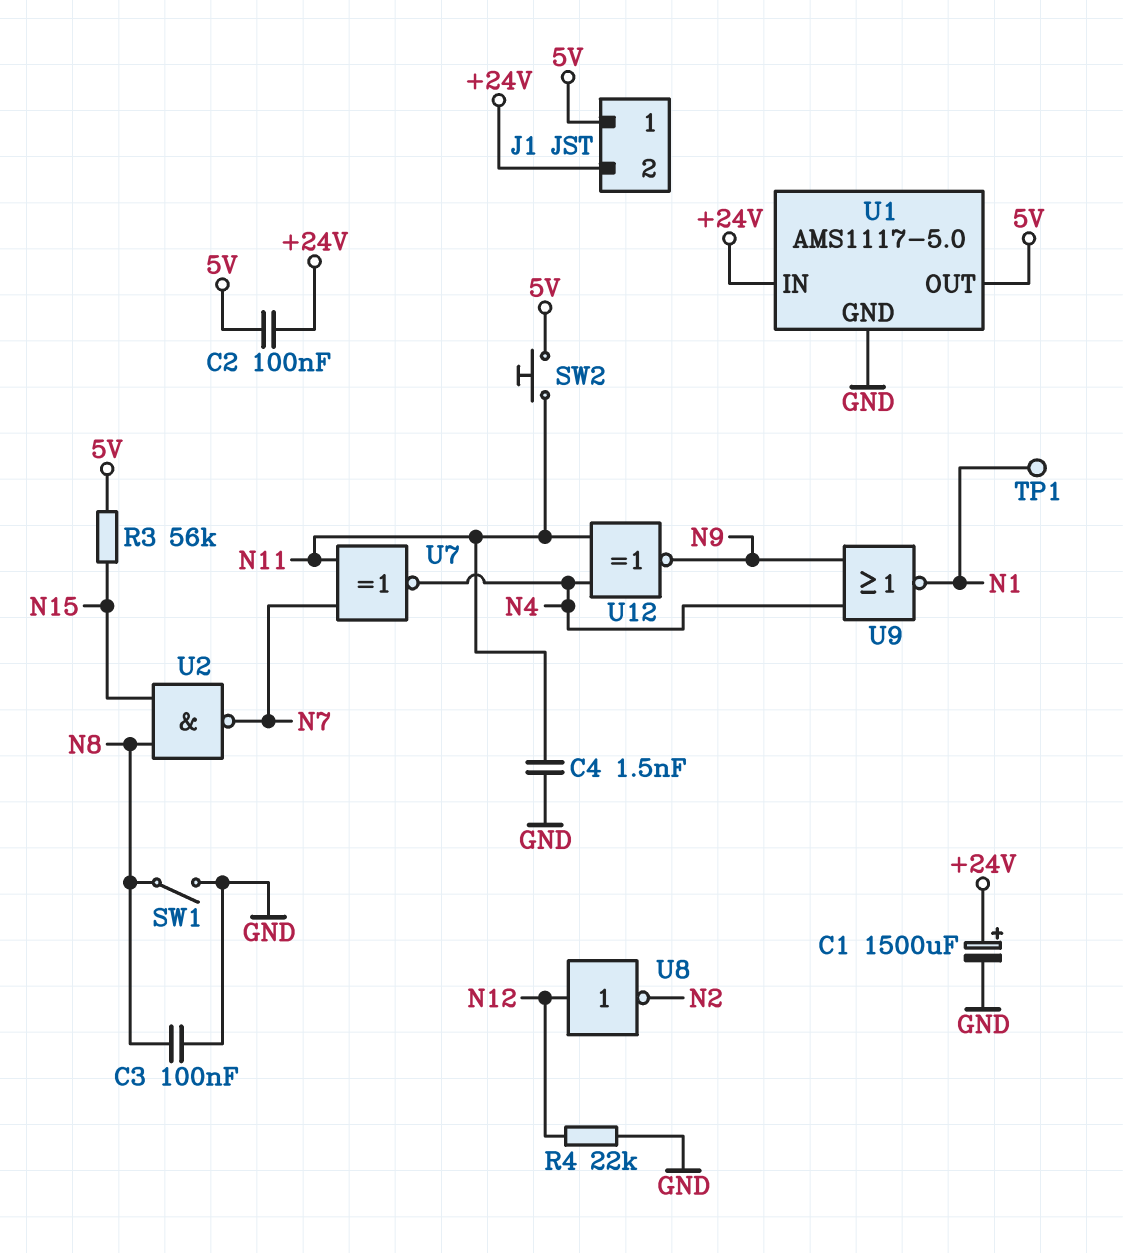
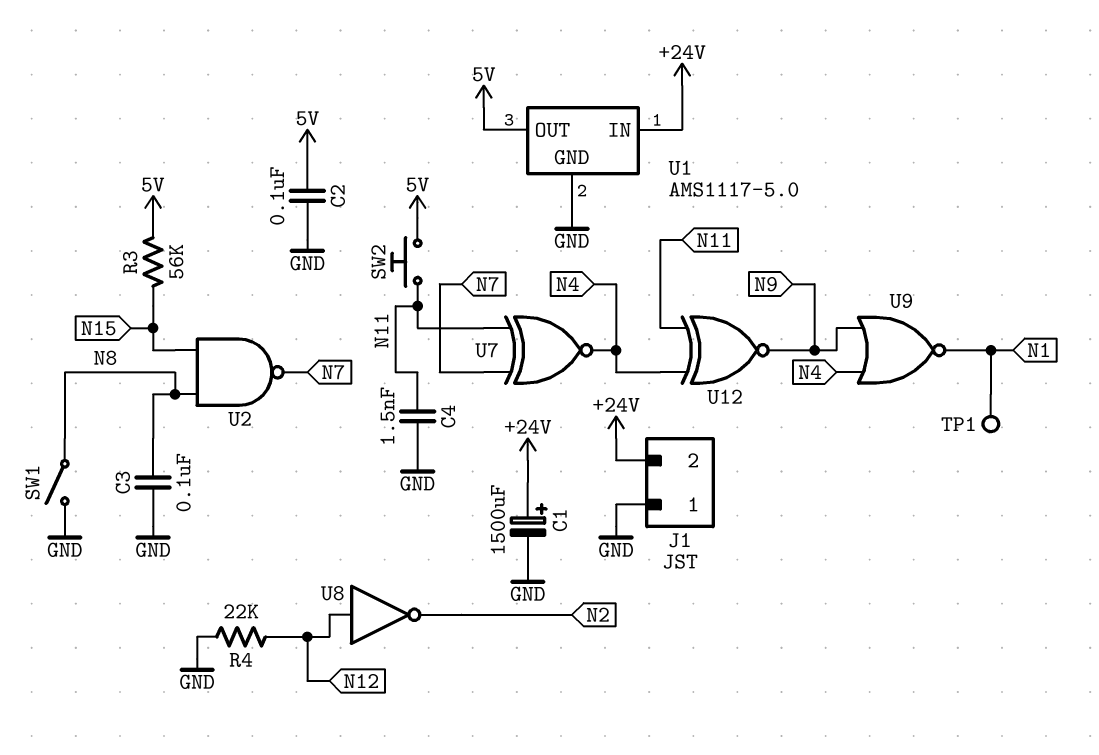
C2: 100nF (+24V, 5V) -> 100nF (5V, GND)
J1 pin 1: 5V -> GND

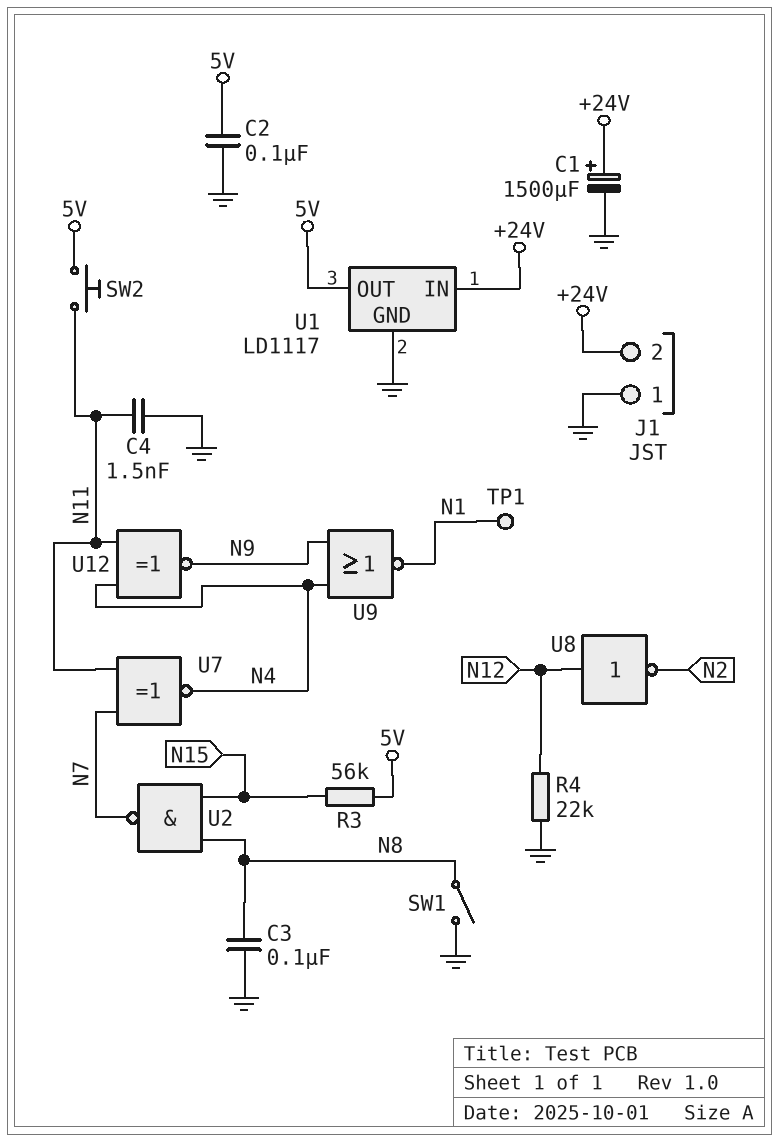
U1: AMS1117-5.0 -> LD1117

